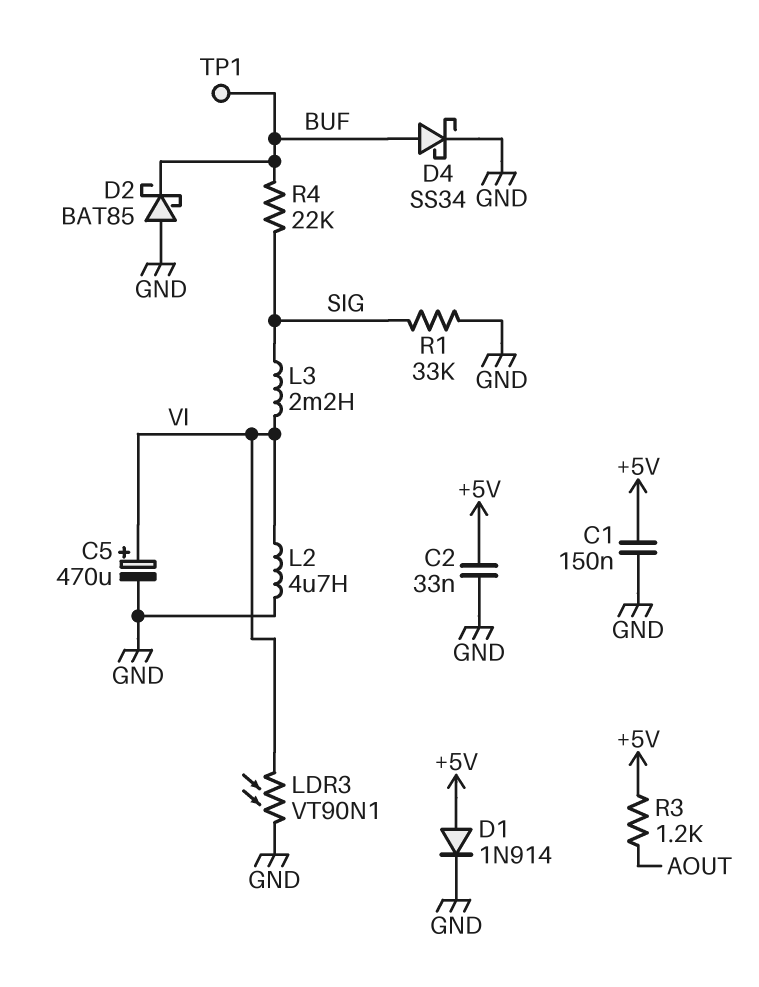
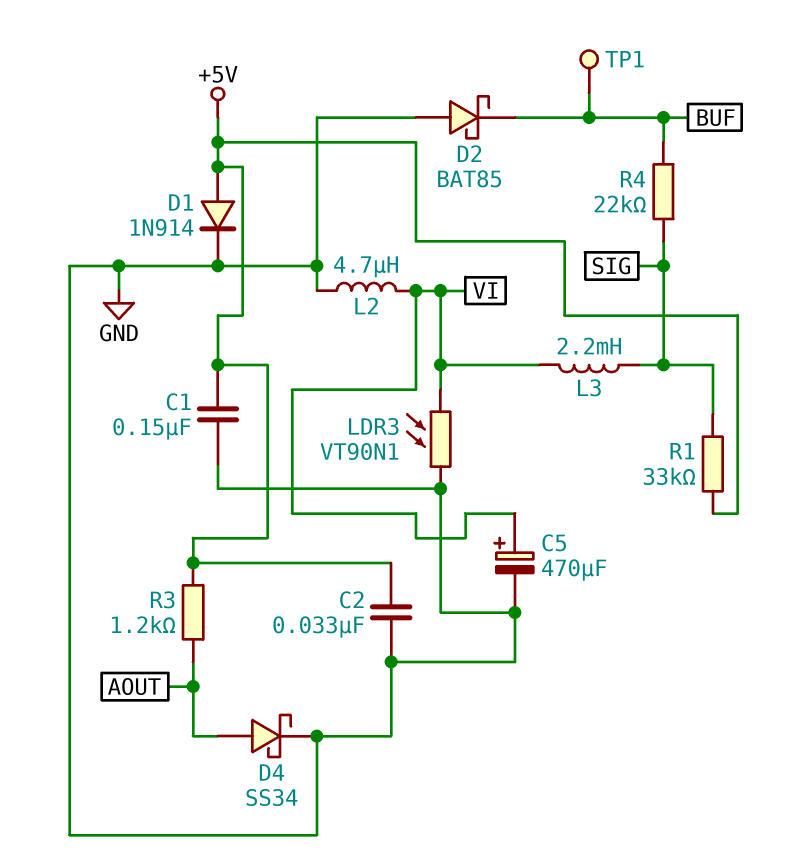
D4: schottky SS34 (A BUF, K GND) -> schottky SS34 (A AOUT, K GND)
R1: 33k (GND, SIG) -> 33k (+5V, SIG)

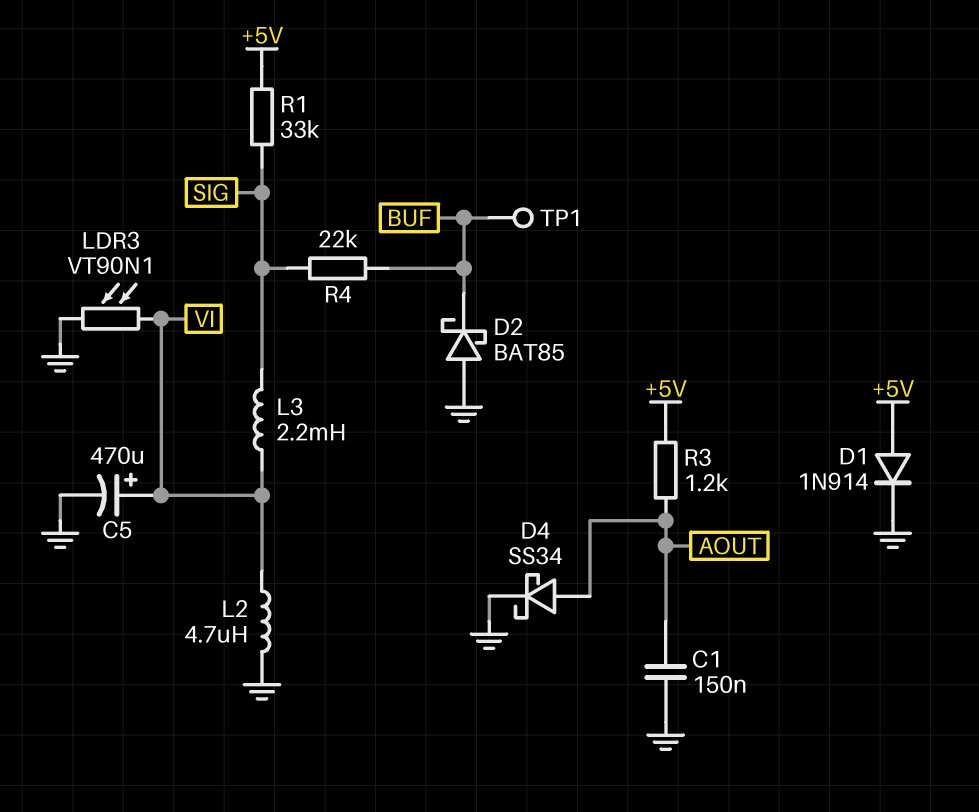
C1: 150nF (+5V, GND) -> 150nF (AOUT, GND)
C2: 33nF (+5V, GND) -> none

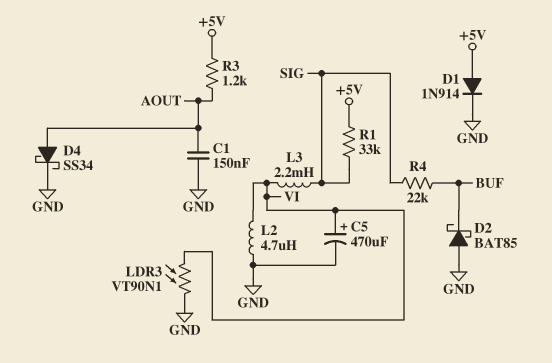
TP1: test point (BUF) -> none

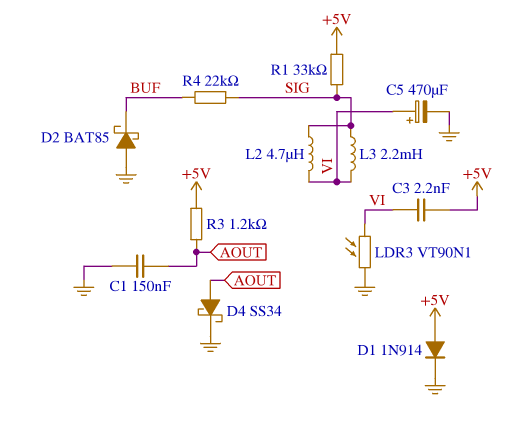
C3: none -> 2.2nF (+5V, VI)
L2: 4.7uH (GND, VI) -> 4.7uH (SIG, VI)

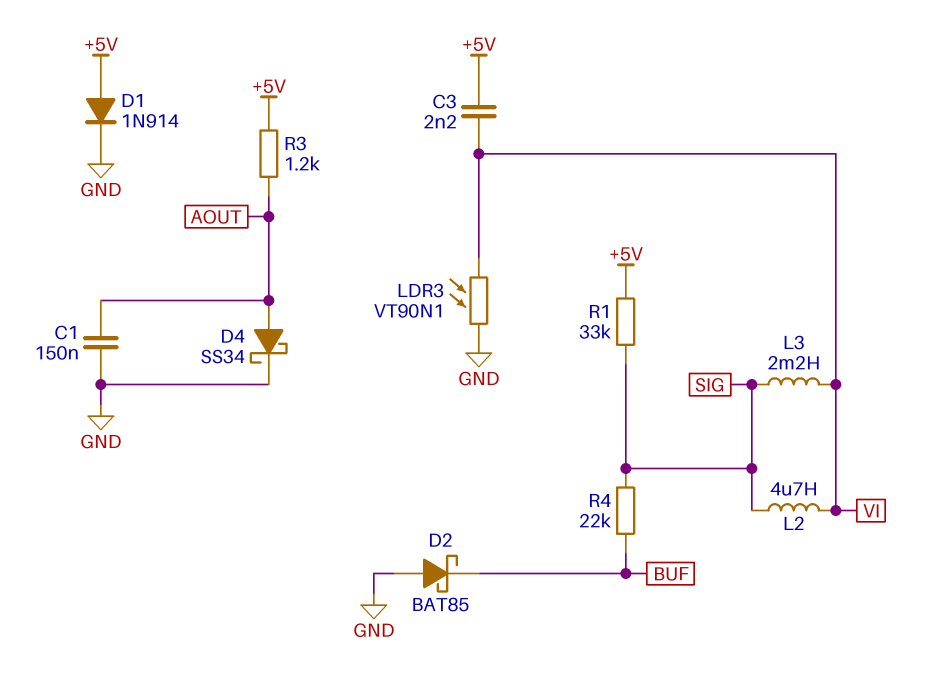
C5: 470uF (plus VI, minus GND) -> none

